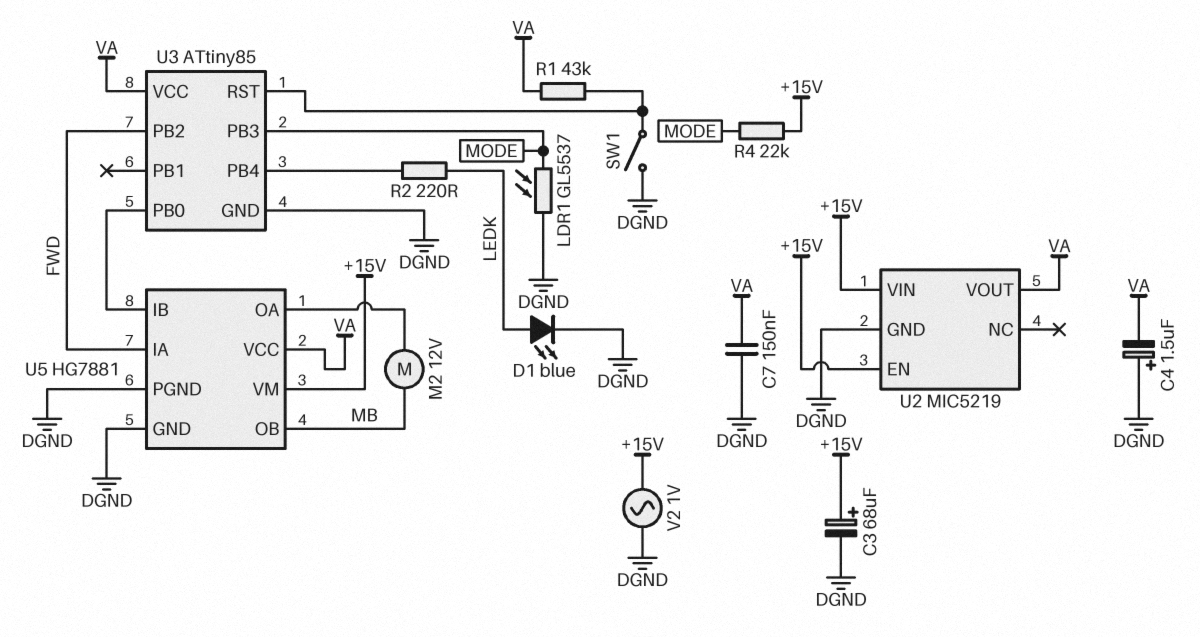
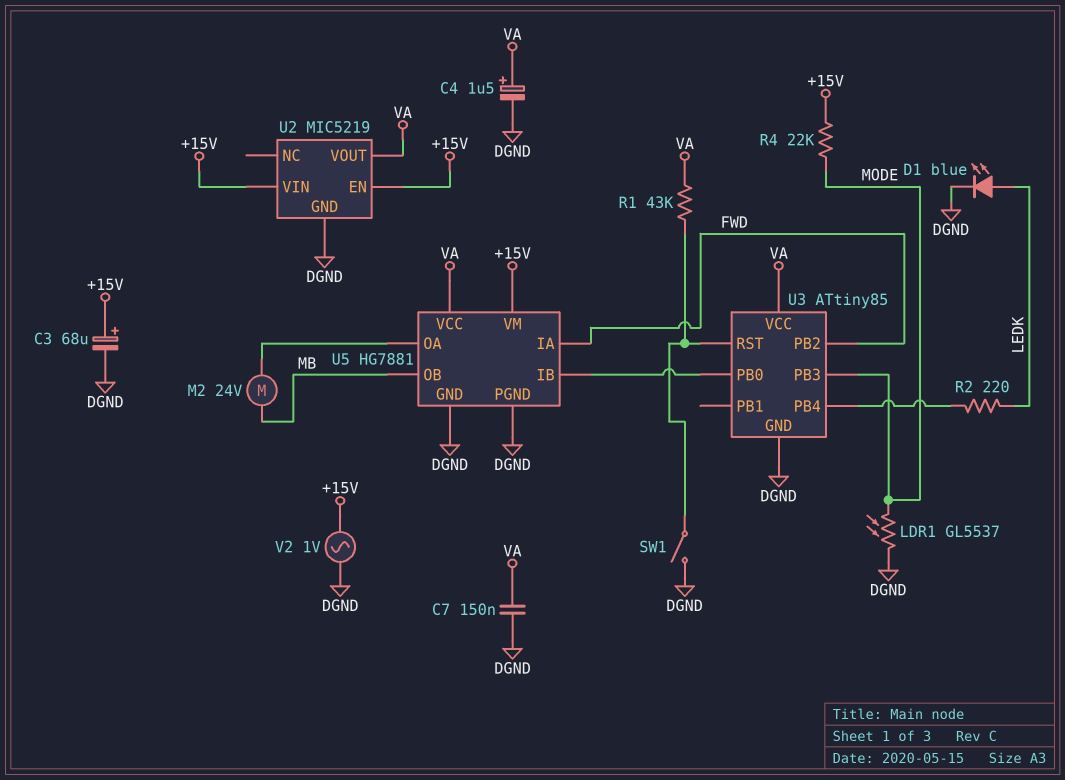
C4: 1.5uF (plus DGND, minus VA) -> 1.5uF (plus VA, minus DGND)
M2: motor 12V (MB, U5/OA) -> motor 24V (MB, U5/OA)

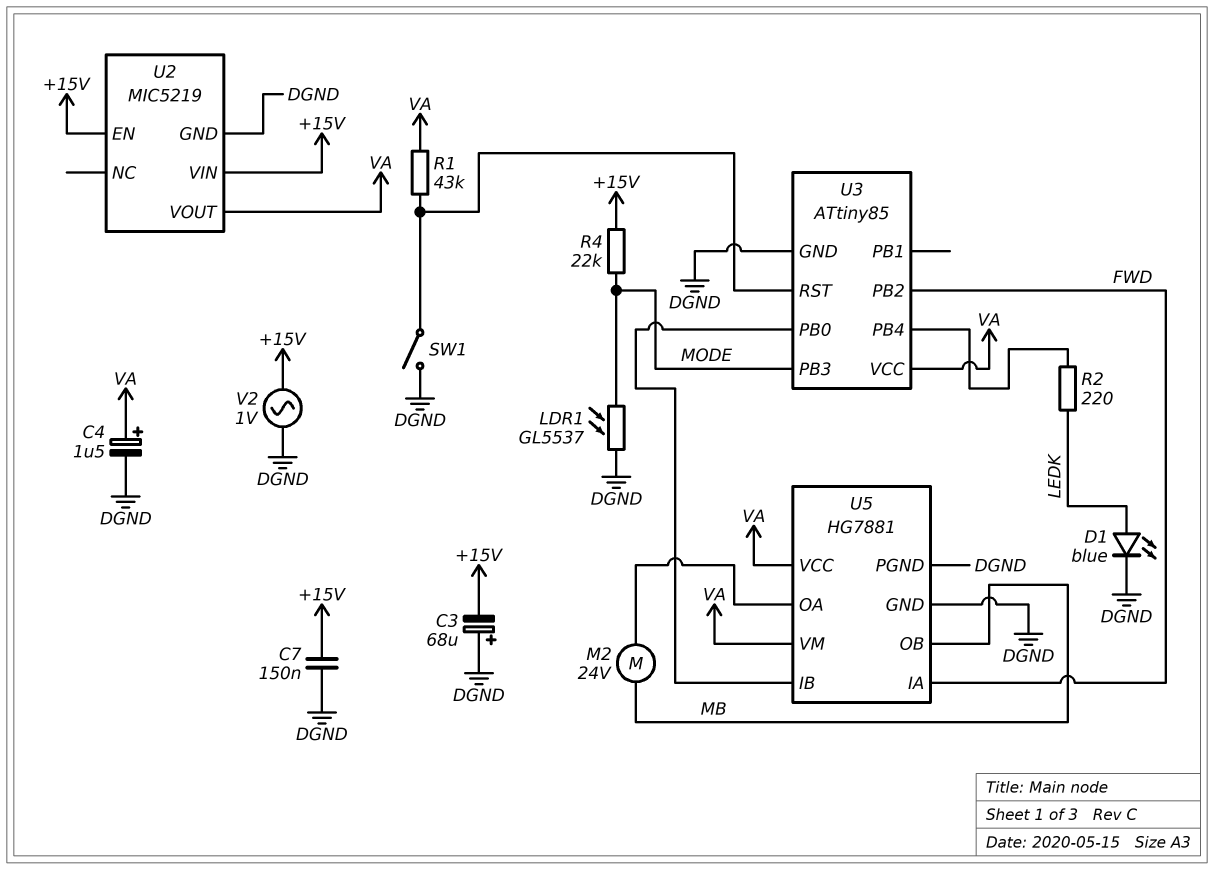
C3: 68uF (plus +15V, minus DGND) -> 68uF (plus DGND, minus +15V)
C7: 150nF (DGND, VA) -> 150nF (+15V, DGND)
U5 pin VM: +15V -> VA

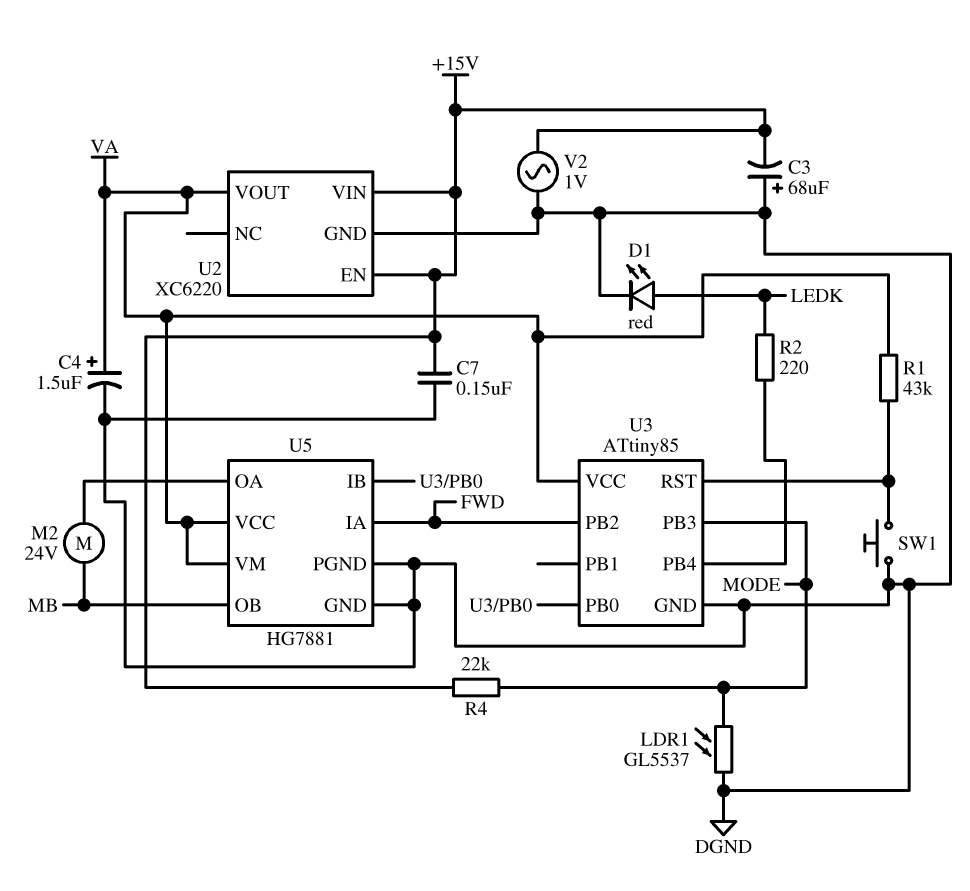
D1: LED blue (A LEDK, K DGND) -> LED red (A LEDK, K DGND)
SW1: switch (DGND, U3/RST) -> button (DGND, U3/RST)
U2: MIC5219 -> XC6220

